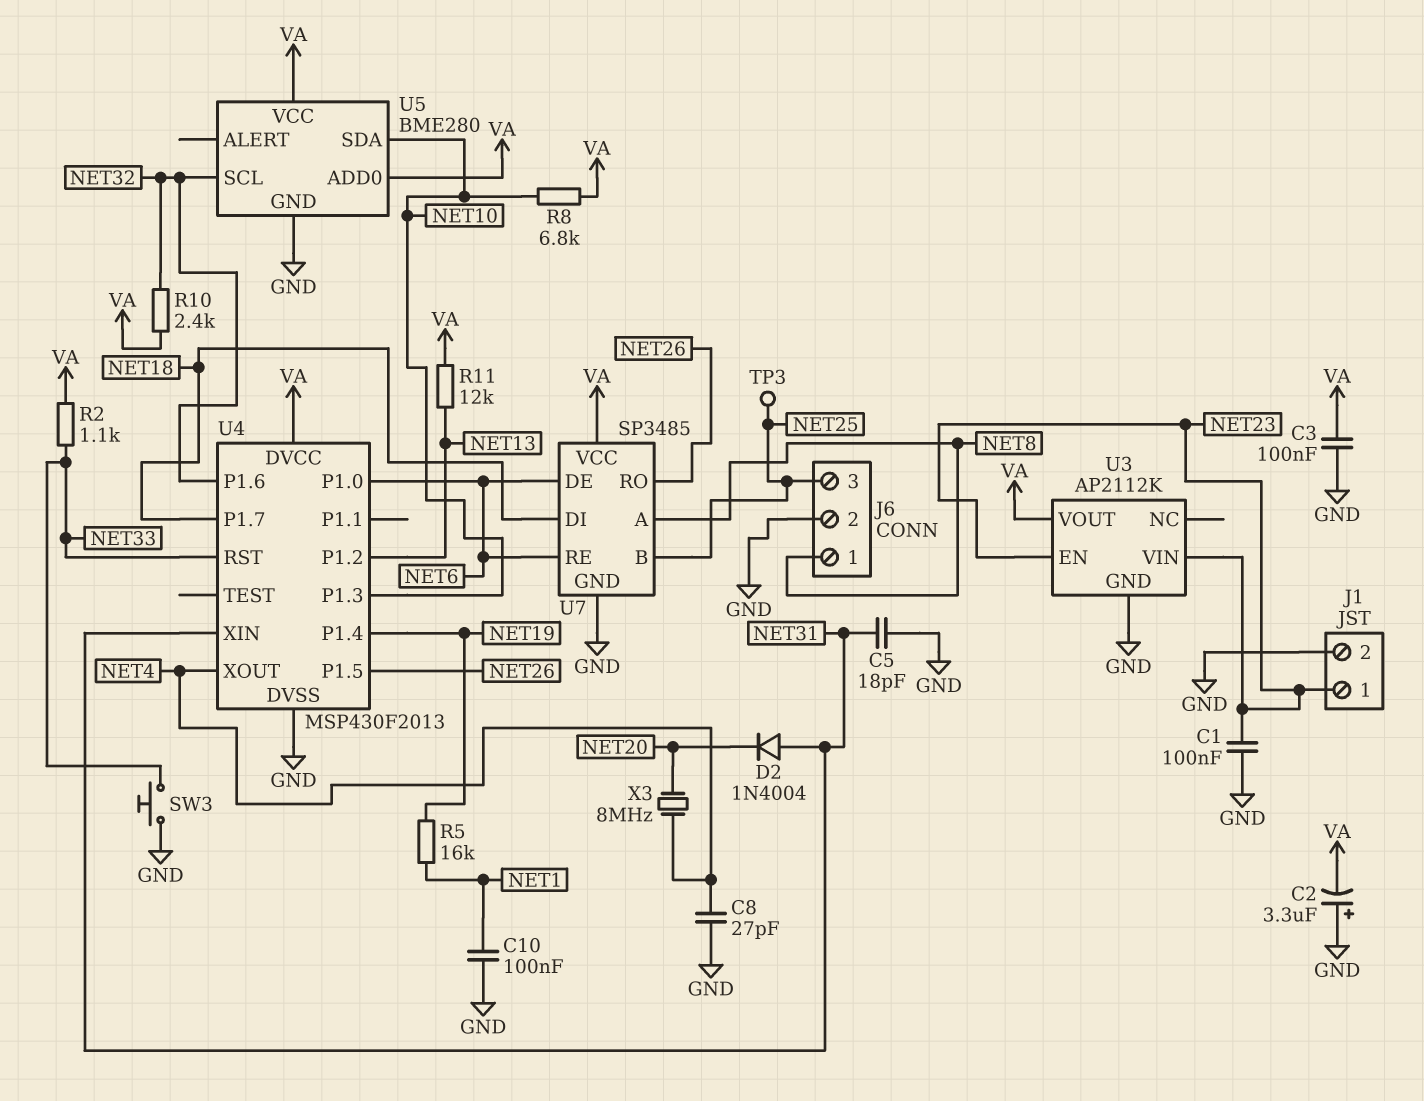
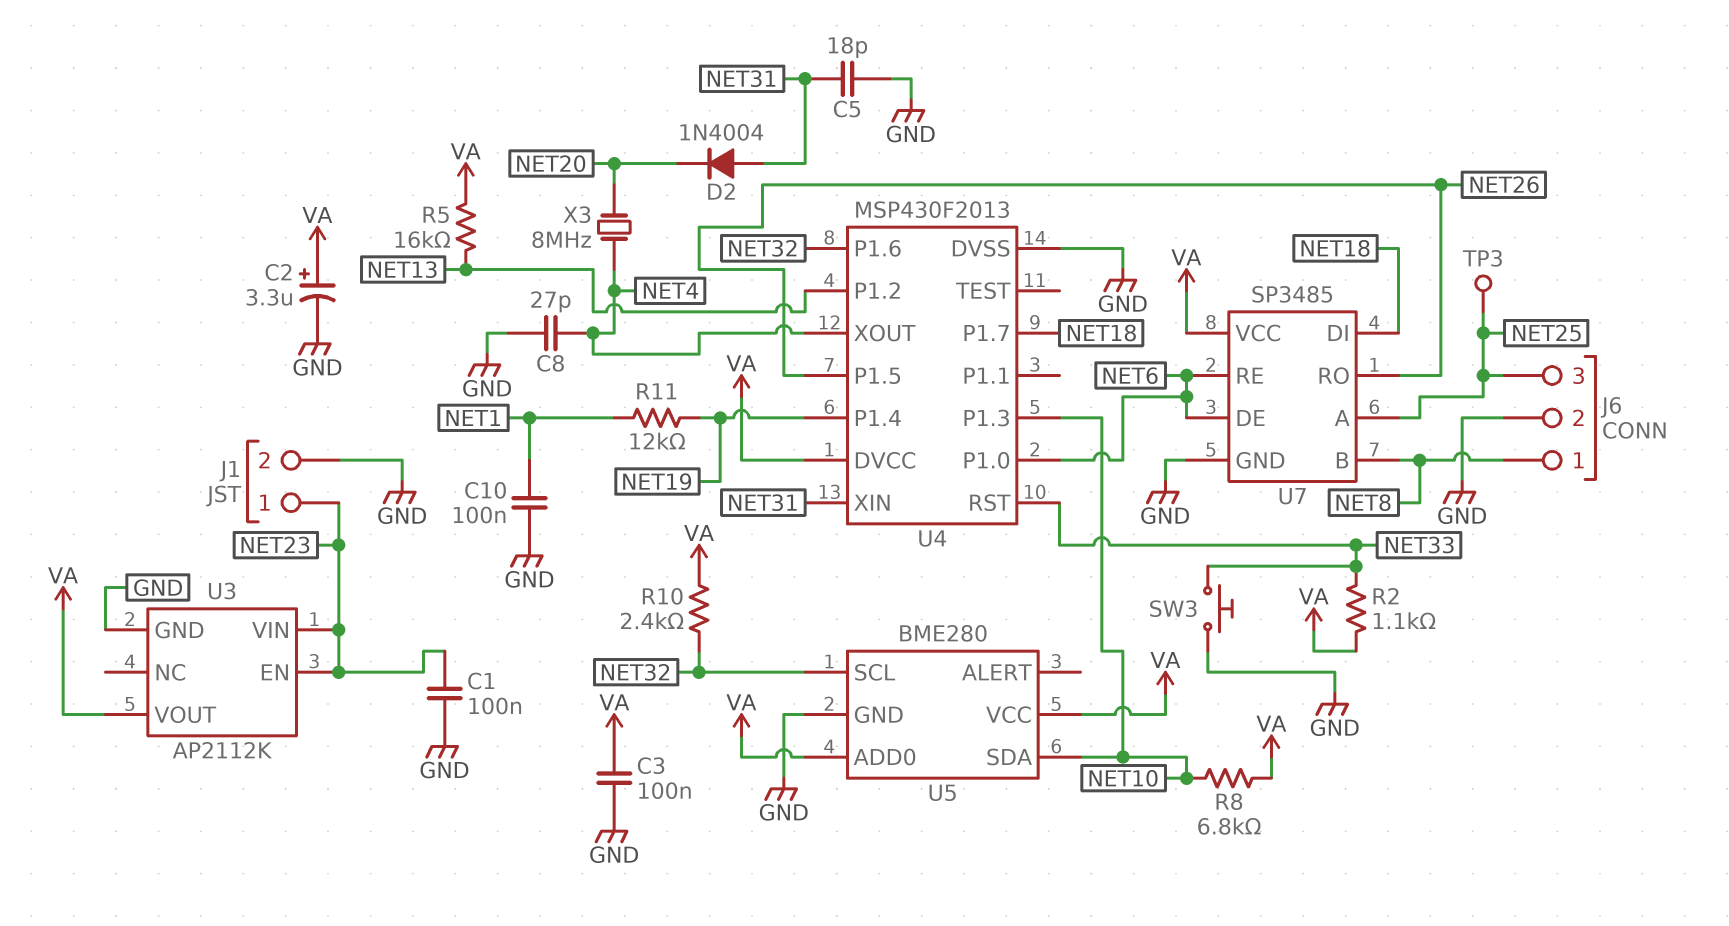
C2: 3.3uF (plus GND, minus VA) -> 3.3uF (plus VA, minus GND)
R5: 16k (NET1, NET19) -> 16k (NET13, VA)
R11: 12k (NET13, VA) -> 12k (NET1, NET19)
U7 pin A: NET8 -> NET25
U7 pin B: NET25 -> NET8

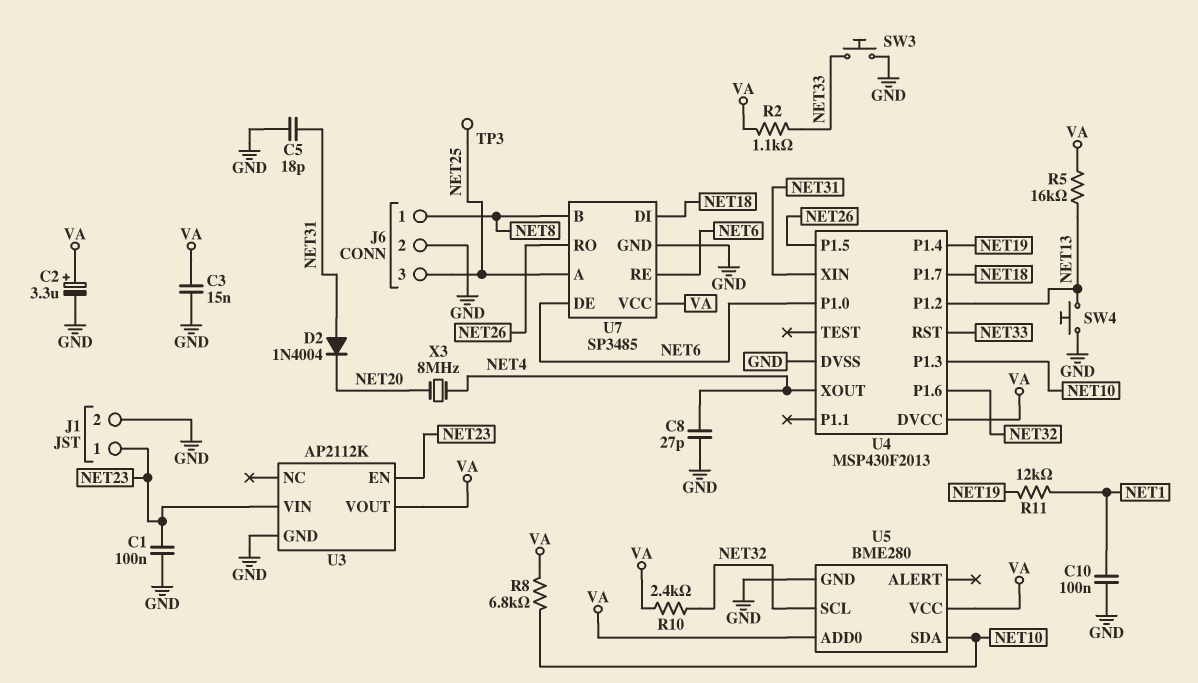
C3: 100nF (GND, VA) -> 15nF (GND, VA)
SW4: none -> button (GND, NET13)

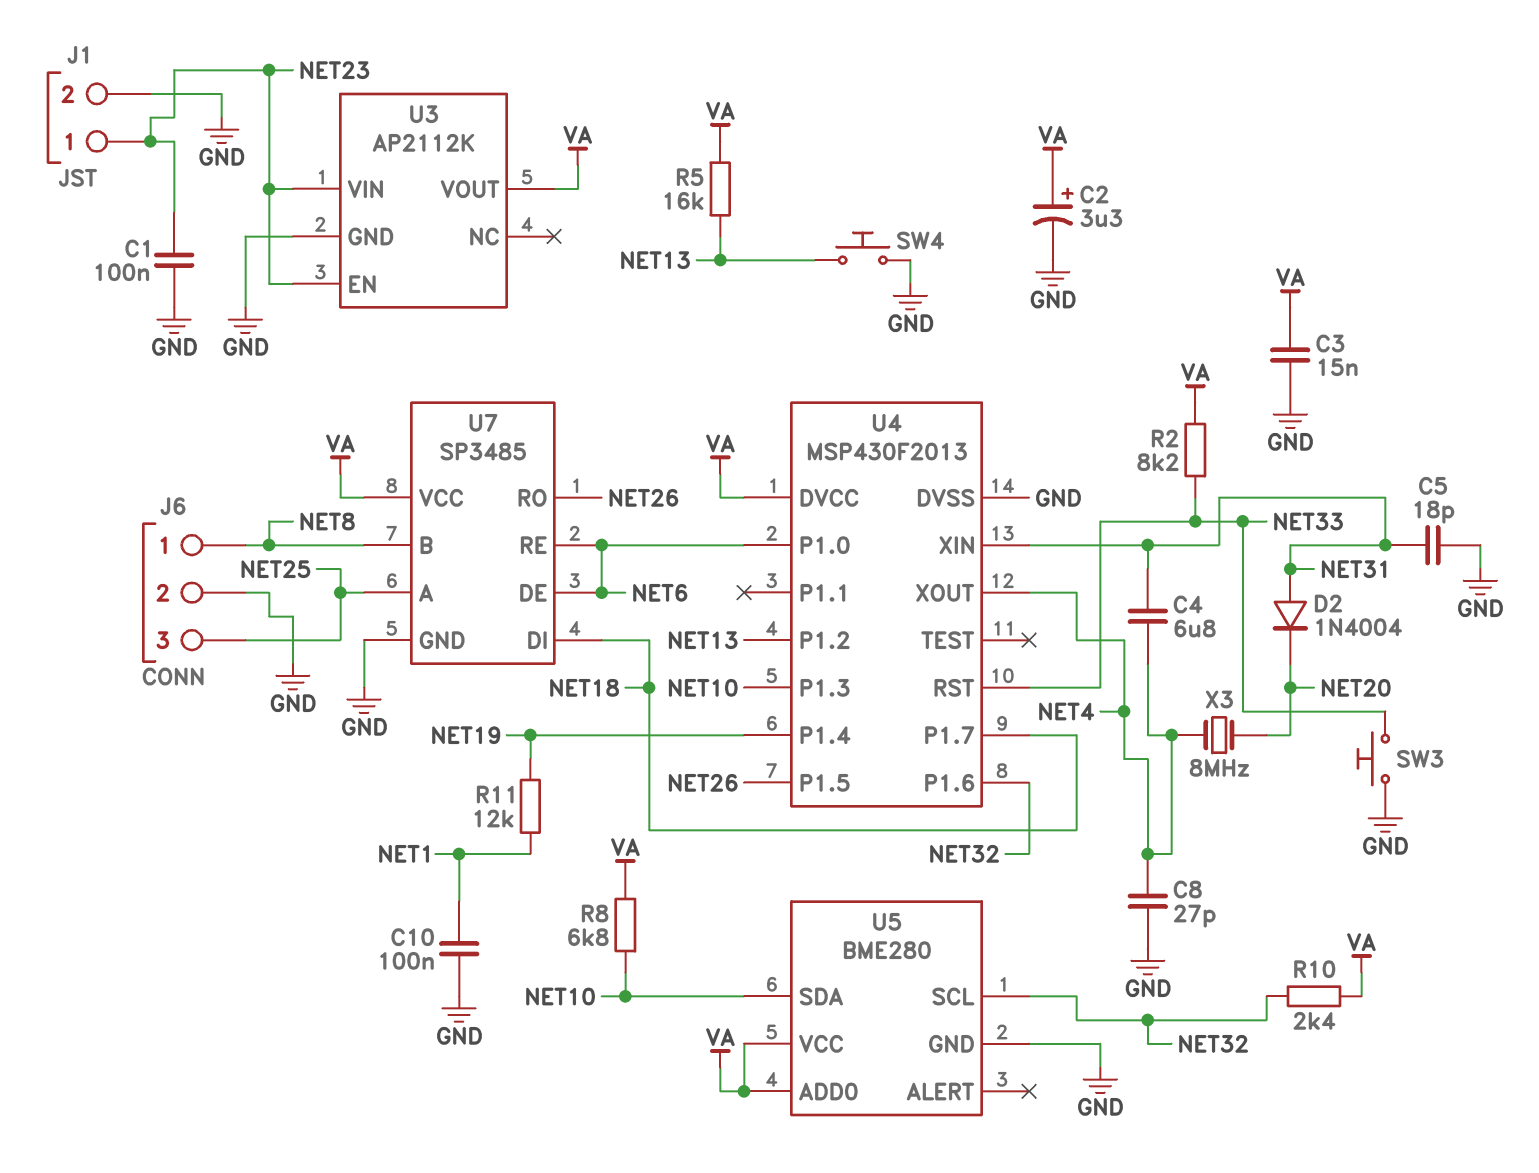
C4: none -> 6.8uF (NET4, NET31)
R2: 1.1k (NET33, VA) -> 8.2k (NET33, VA)
TP3: test point (NET25) -> none

